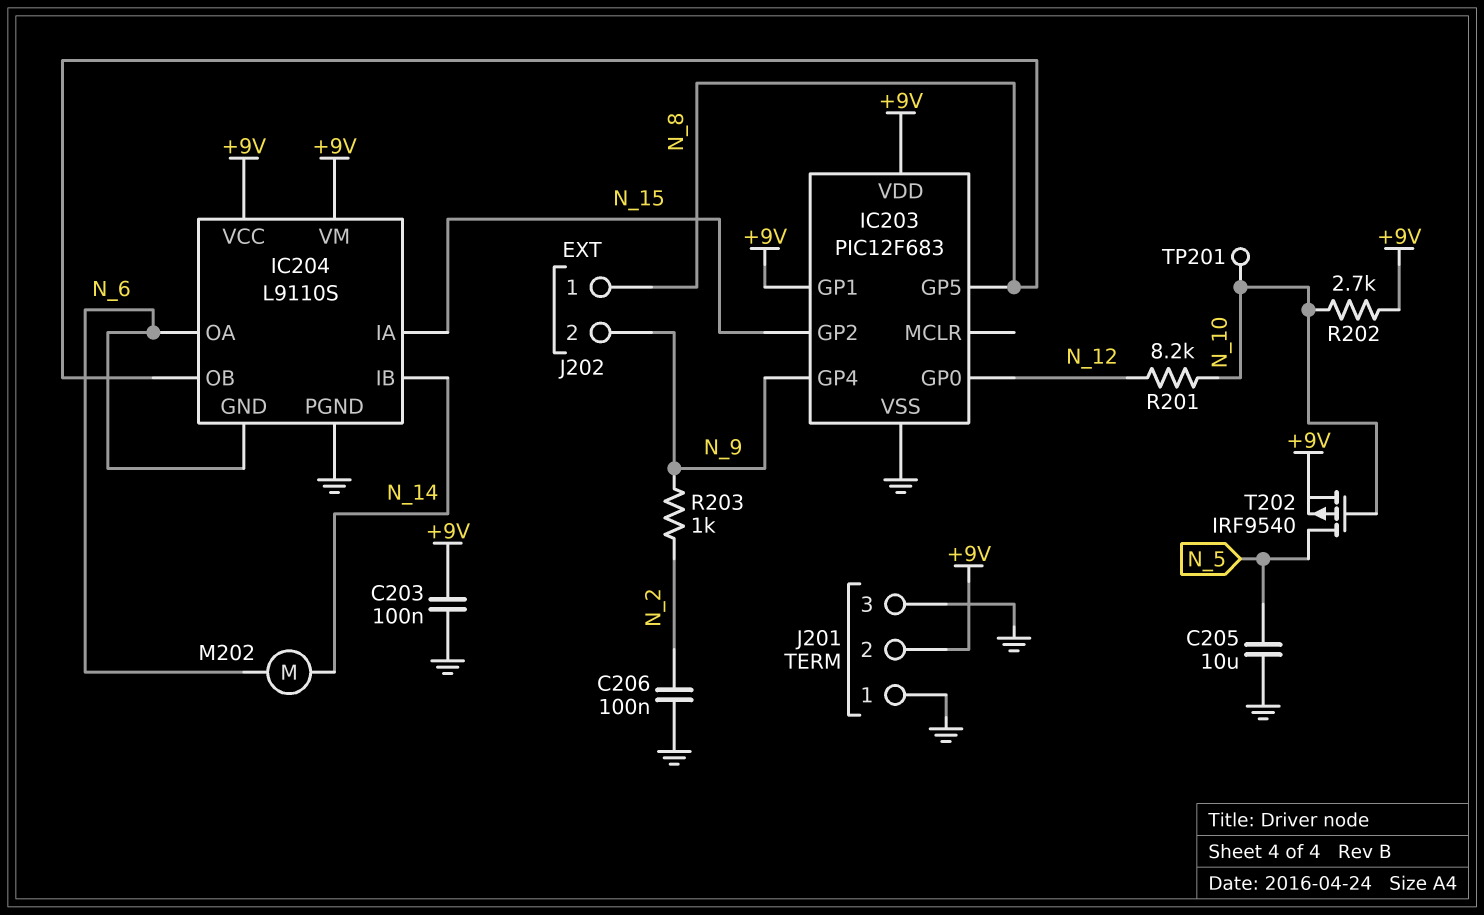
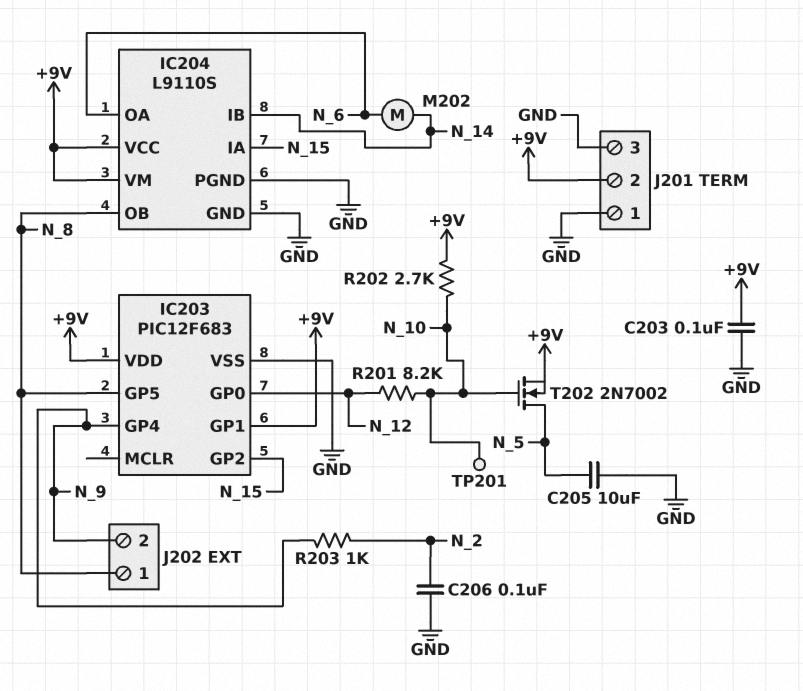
IC204 pin GND: N_6 -> GND
T202: PMOS IRF9540 (G N_10, D N_5, S +9V) -> NMOS 2N7002 (G N_10, D N_5, S +9V)

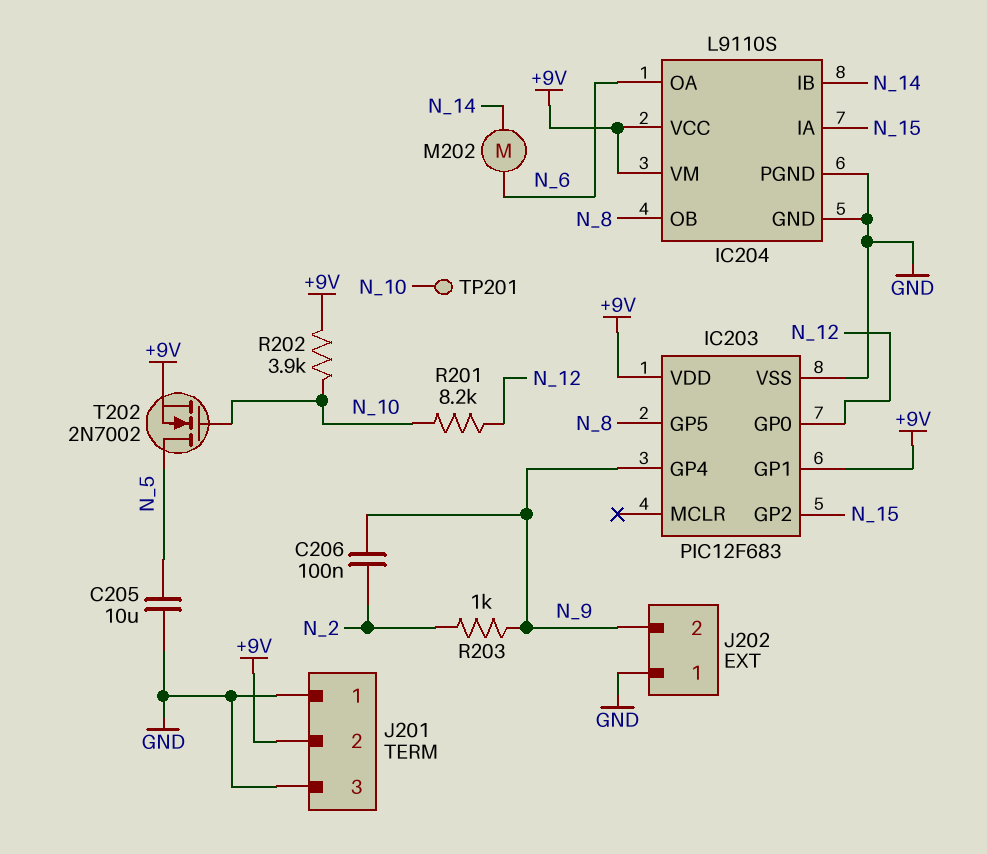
C203: 100nF (+9V, GND) -> none
C206: 100nF (GND, N_2) -> 100nF (N_2, N_9)
J202 pin 1: N_8 -> GND
R202: 2.7k (+9V, N_10) -> 3.9k (+9V, N_10)

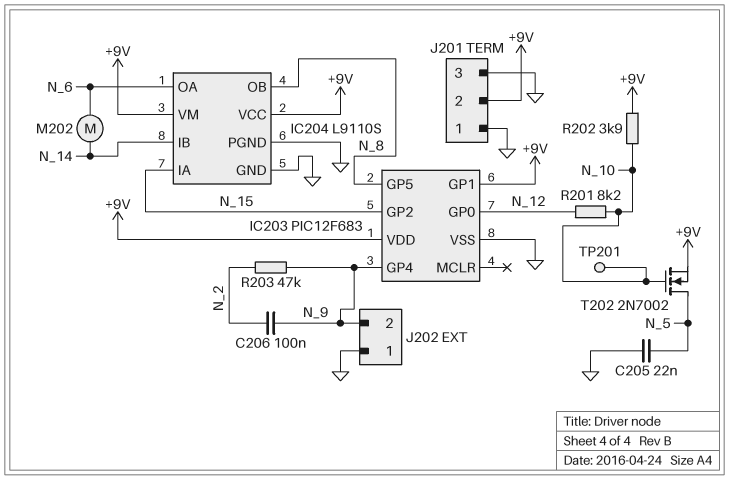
C205: 10uF (GND, N_5) -> 22nF (GND, N_5)
R203: 1k (N_2, N_9) -> 47k (N_2, N_9)

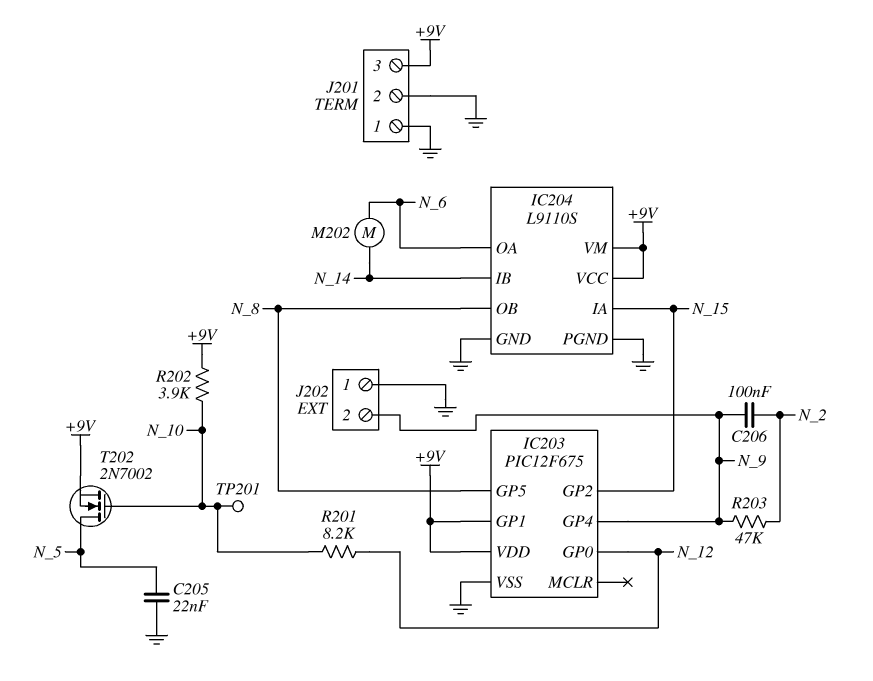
IC203: PIC12F683 -> PIC12F675
J201 pin 2: +9V -> GND
J201 pin 3: GND -> +9V

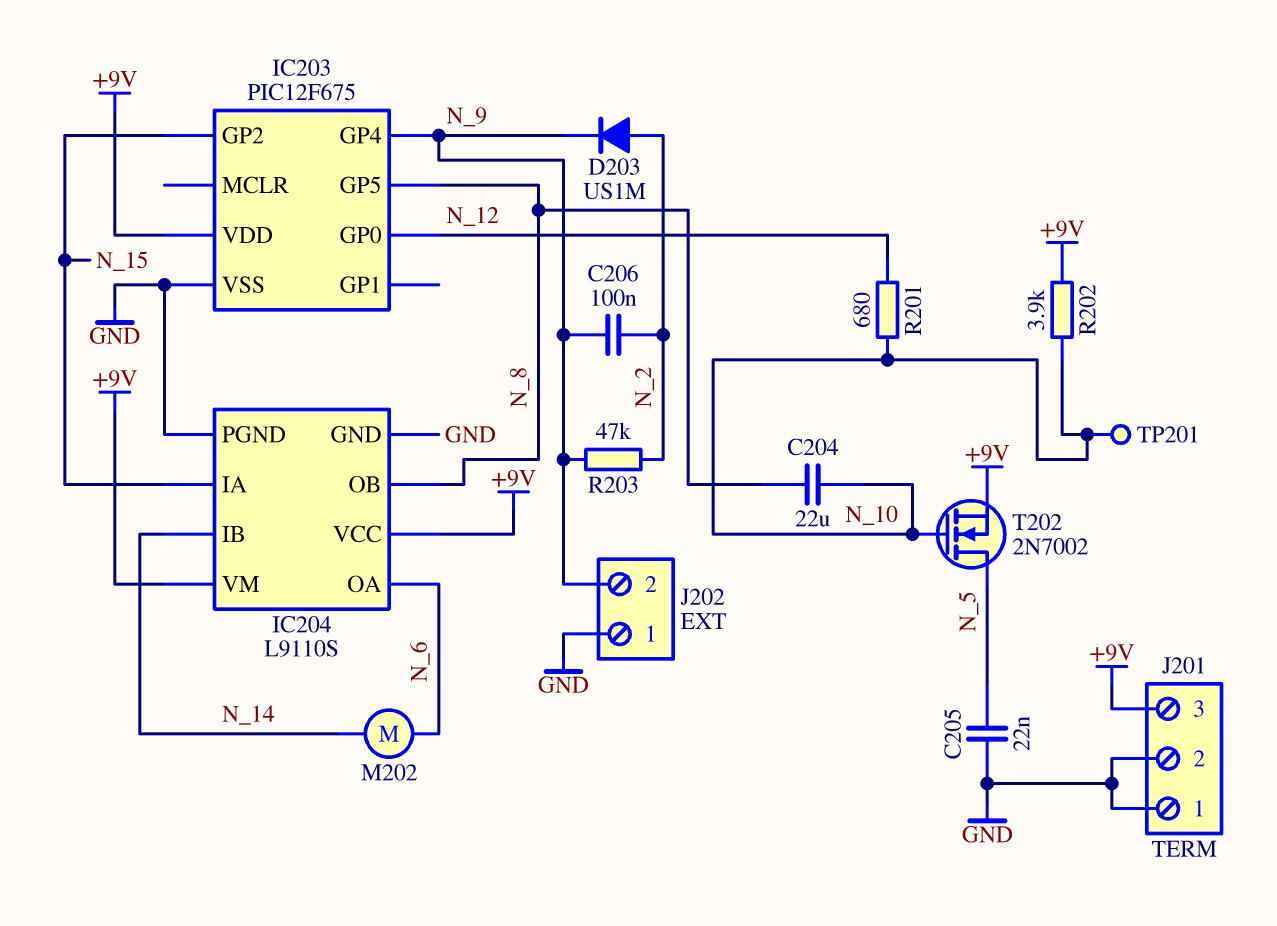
C204: none -> 22uF (N_8, N_10)
D203: none -> diode US1M (A N_2, K N_9)
IC203 pin GP1: +9V -> none
R201: 8.2k (N_10, N_12) -> 680 (N_10, N_12)

